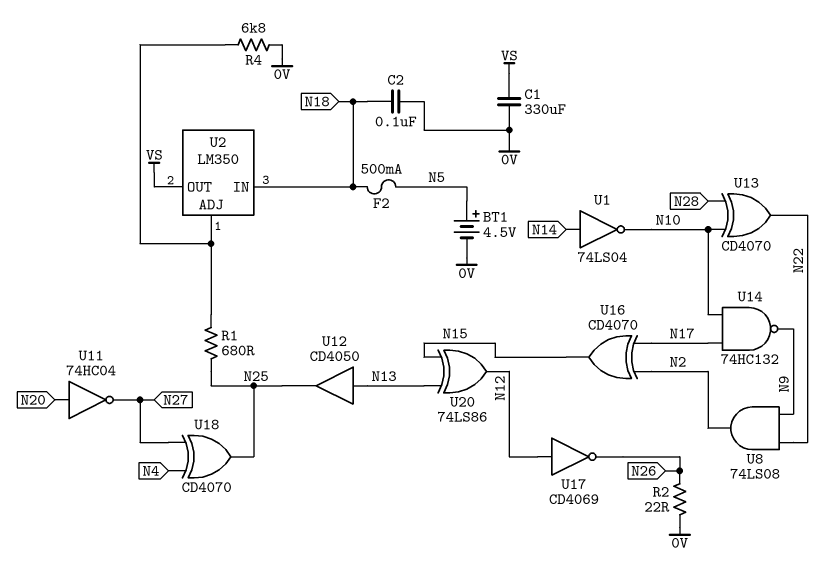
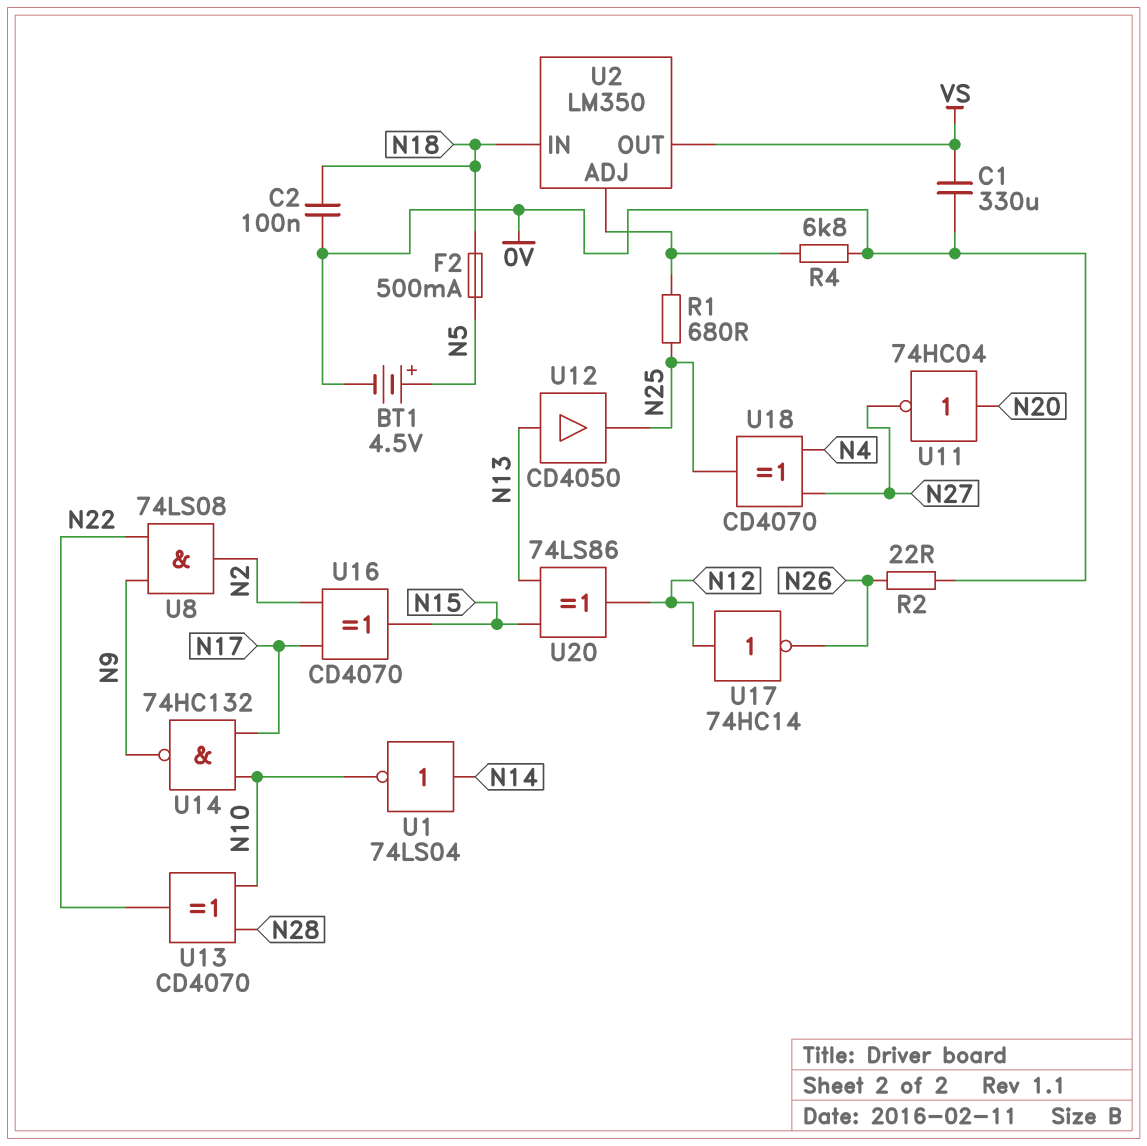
U17: NOT CD4069 (in N12, out N26) -> NOT 74HC14 (in N12, out N26)

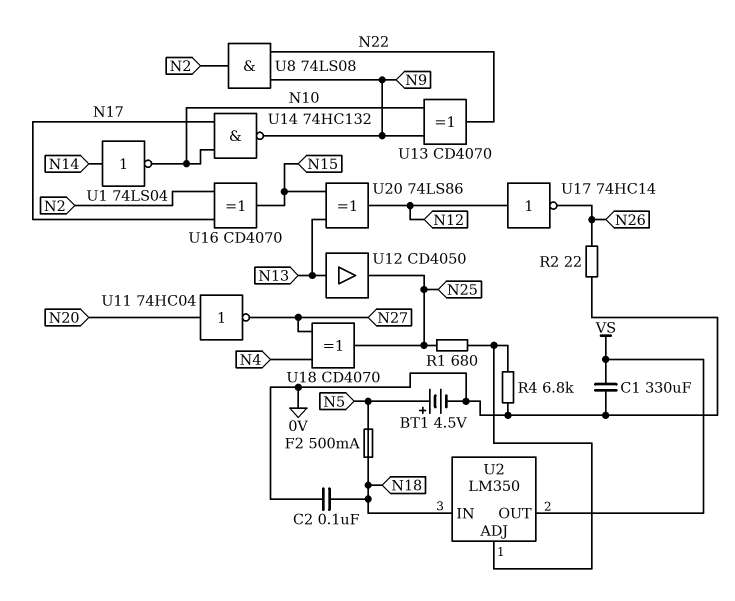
U13: XOR CD4070 (in N10, in N28, out N22) -> XOR CD4070 (in N9, in N10, out N22)

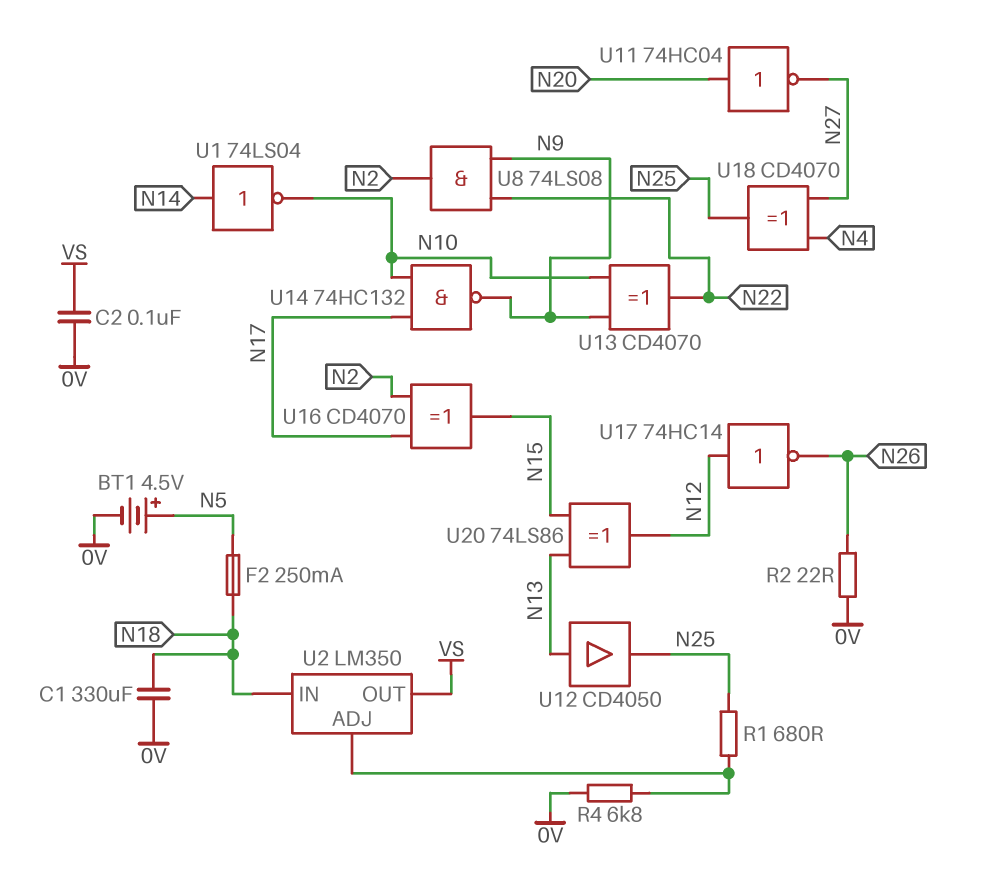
C1: 330uF (0V, VS) -> 330uF (0V, N18)
C2: 100nF (0V, N18) -> 100nF (0V, VS)
F2: 500mA (N5, N18) -> 250mA (N5, N18)

